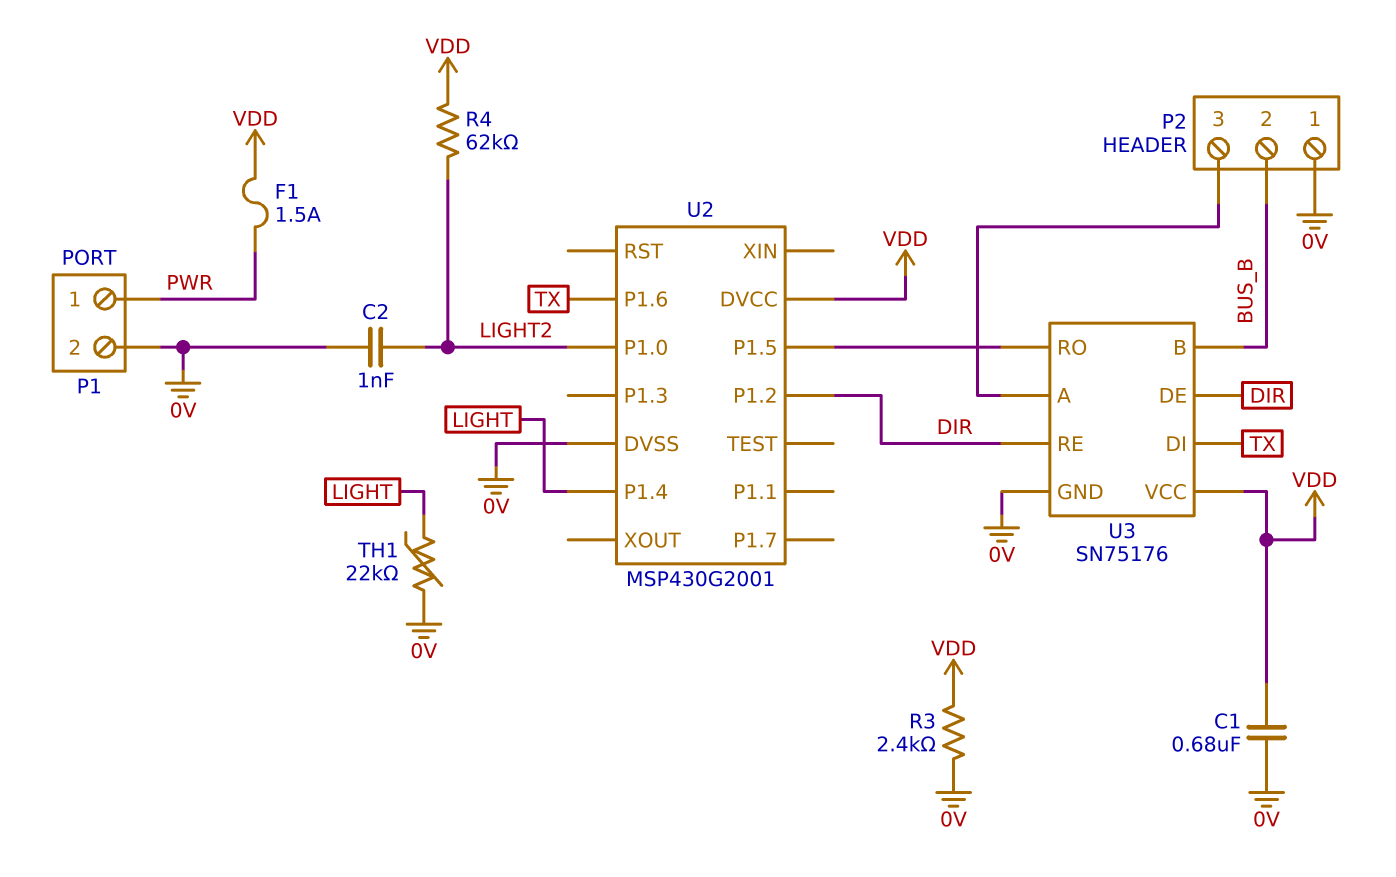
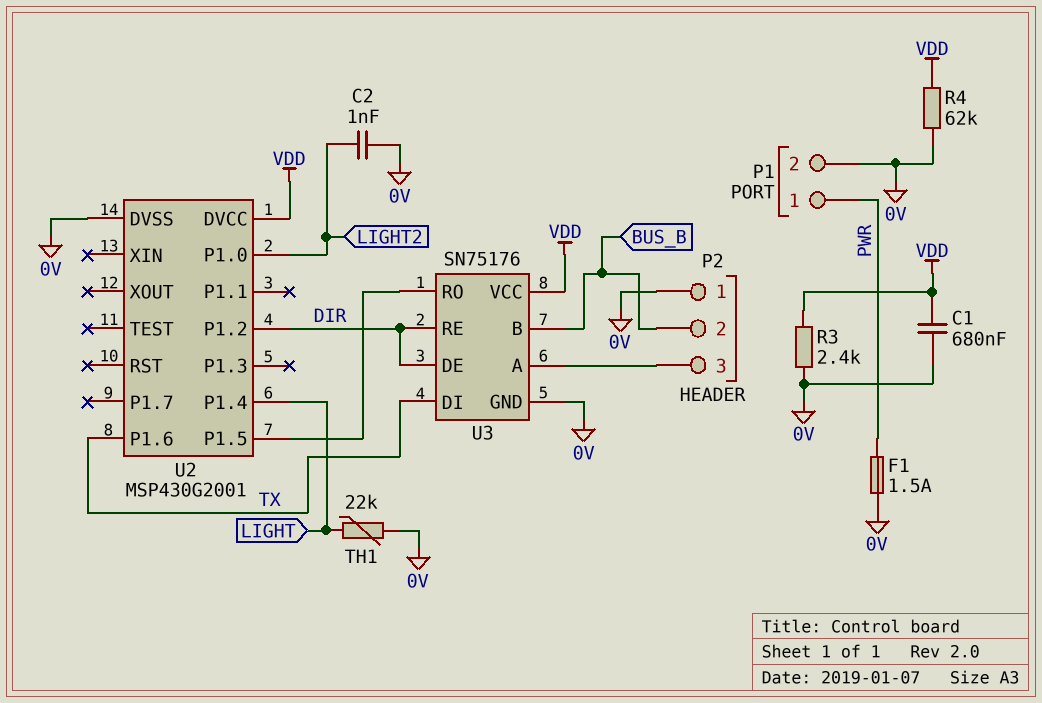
F1: 1.5A (PWR, VDD) -> 1.5A (0V, PWR)
R4: 62k (LIGHT2, VDD) -> 62k (0V, VDD)

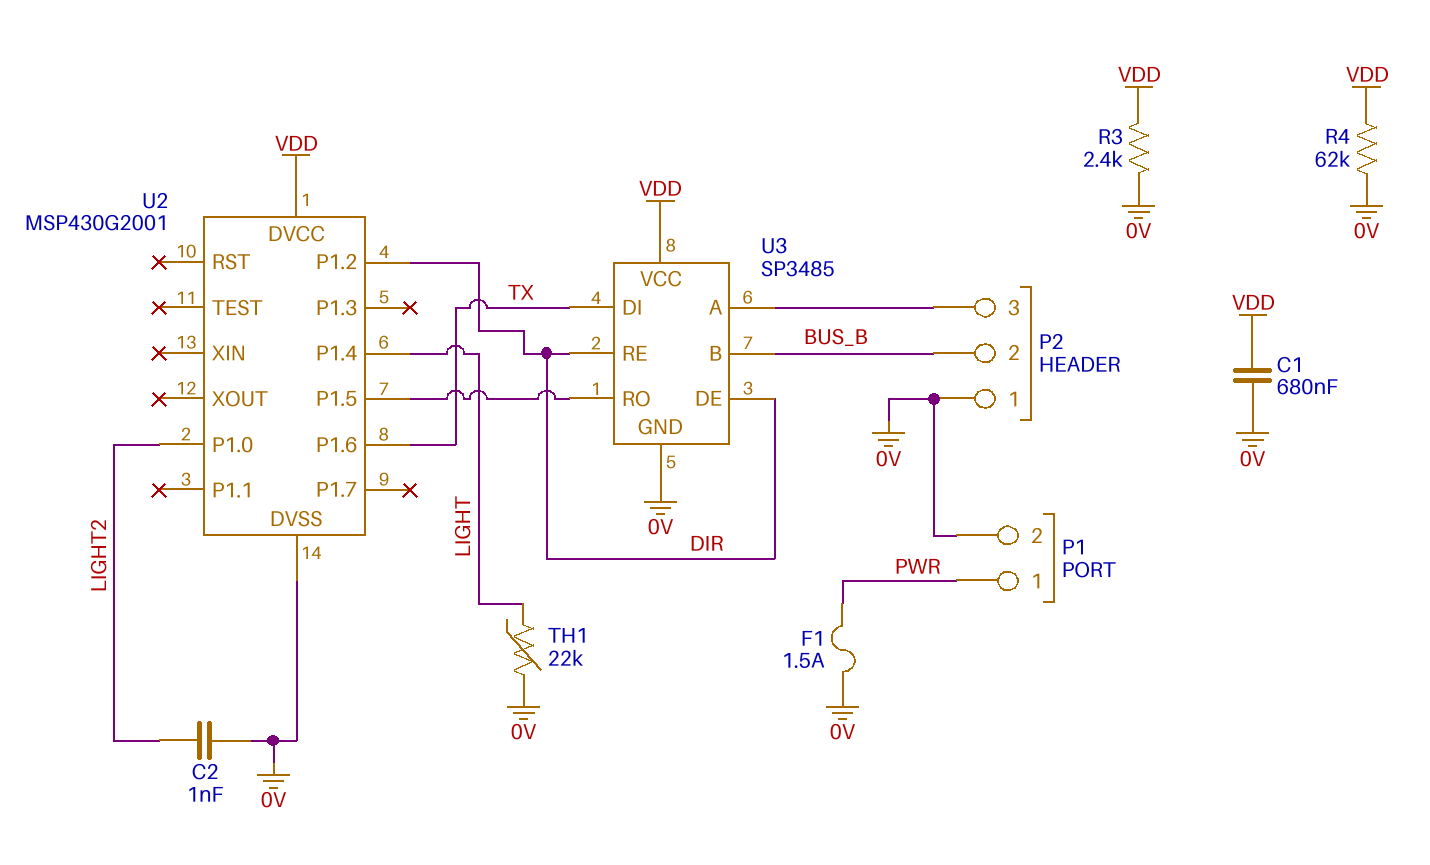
U3: SN75176 -> SP3485

